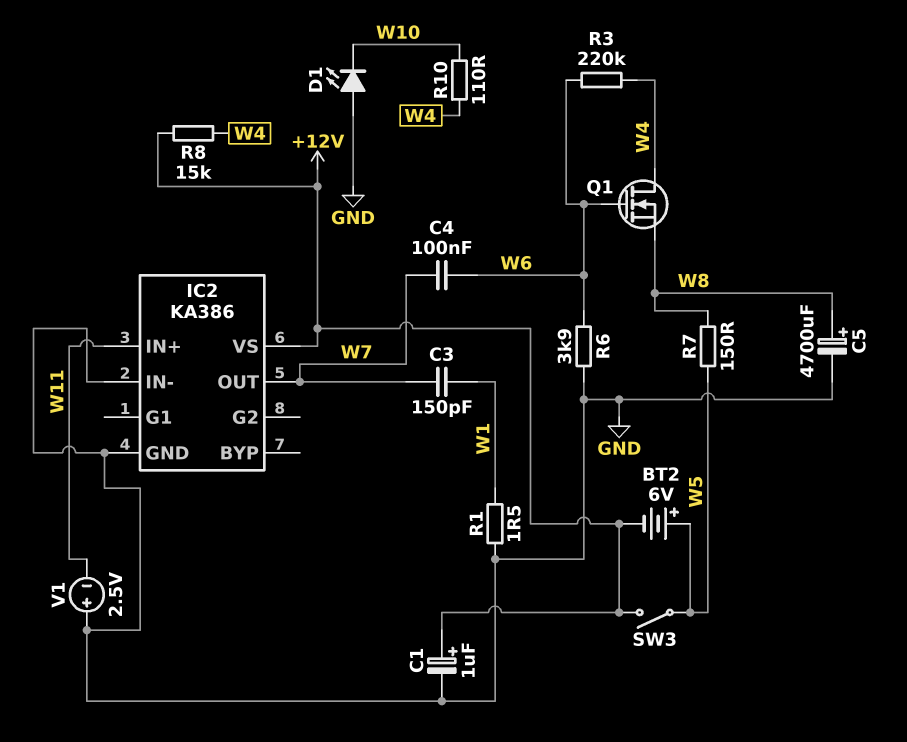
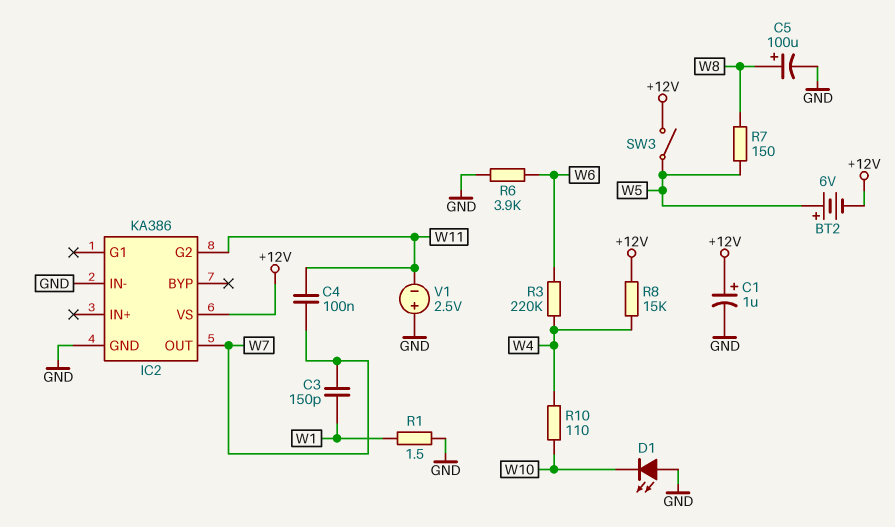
C4: 100nF (W6, W7) -> 100nF (W7, W11)
C5: 4700uF (plus W8, minus GND) -> 100uF (plus W8, minus GND)
IC2 pin G2: none -> W11
IC2 pin IN+: W11 -> none
Q1: NMOS (G W6, D W4, S W8) -> none

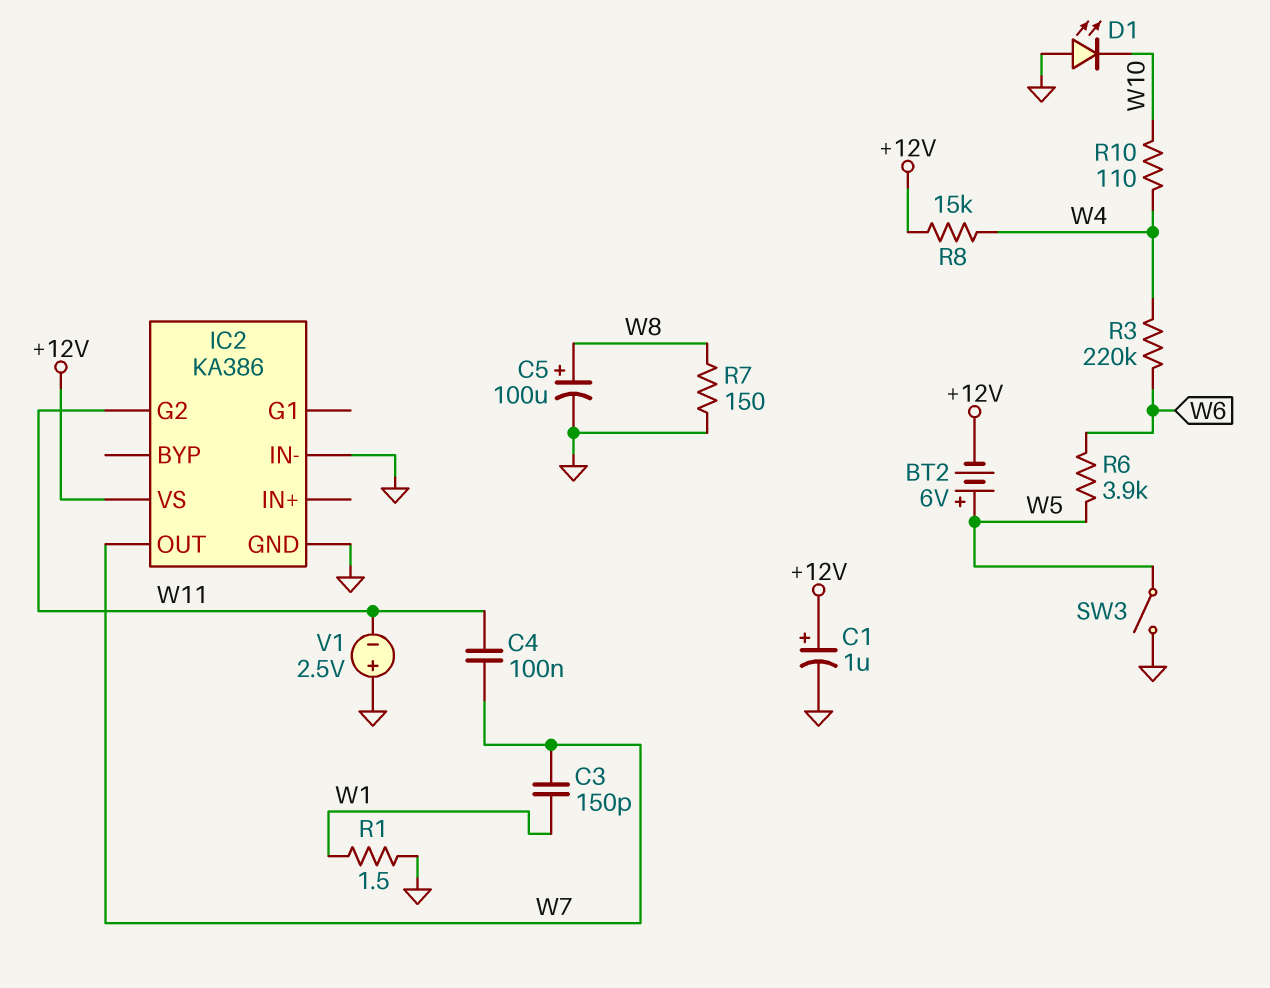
R6: 3.9k (GND, W6) -> 3.9k (W5, W6)
R7: 150 (W5, W8) -> 150 (GND, W8)
SW3: switch (+12V, W5) -> switch (GND, W5)

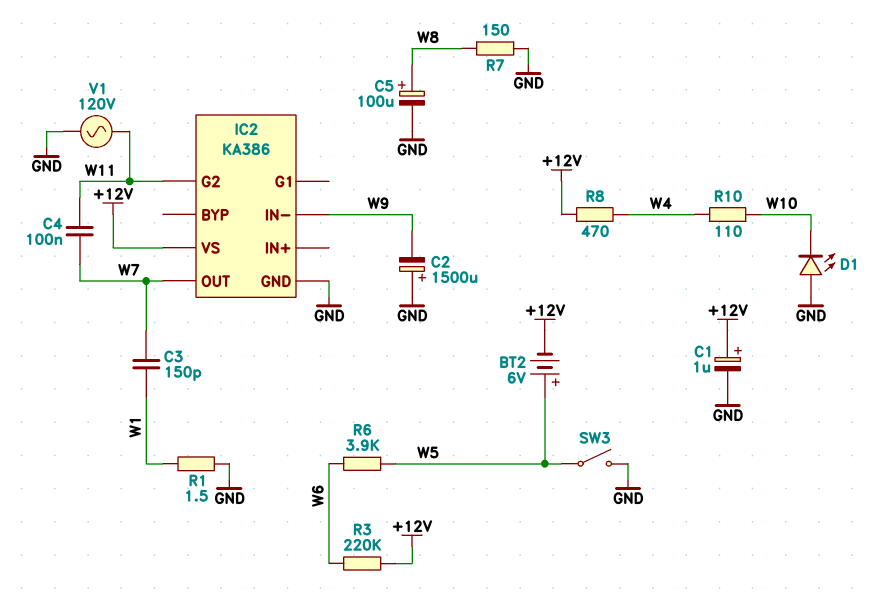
C2: none -> 1500uF (plus GND, minus W9)
IC2 pin IN-: GND -> W9
R3: 220k (W4, W6) -> 220k (+12V, W6)
R8: 15k (+12V, W4) -> 470 (+12V, W4)
V1: 2.5V (plus GND, minus W11) -> AC 120V (GND, W11)

